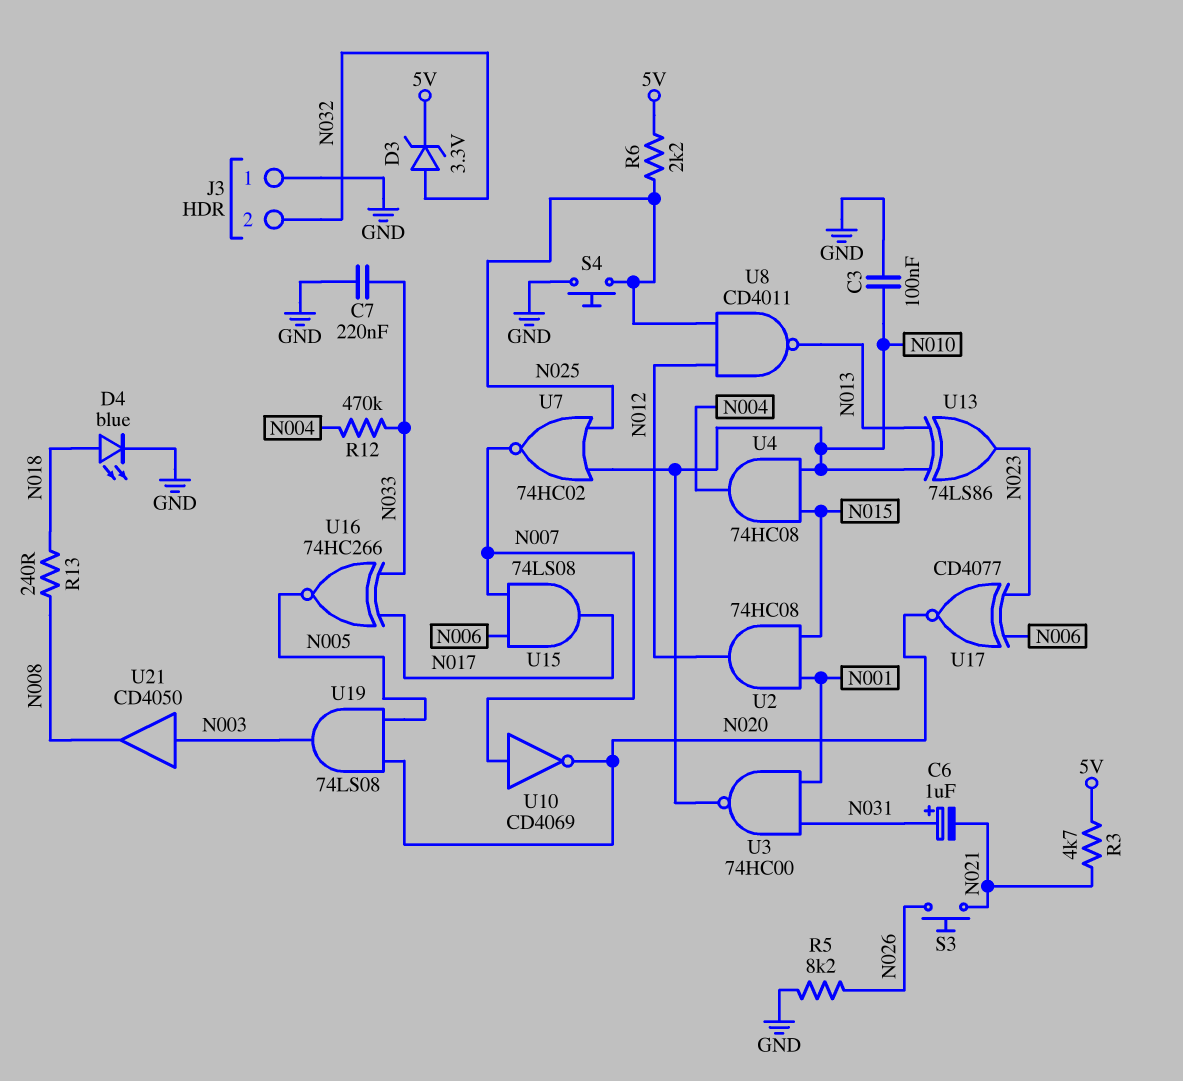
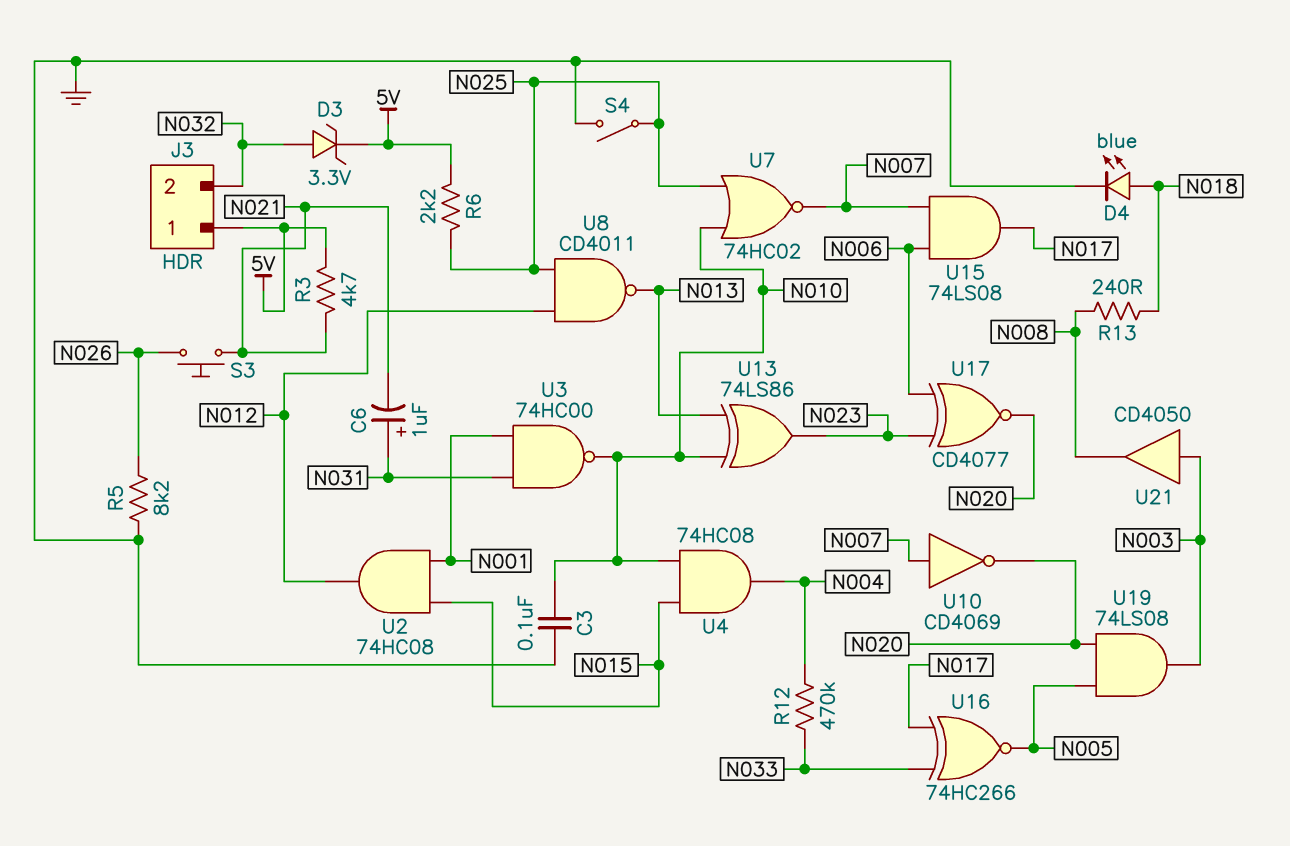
C7: 220nF (GND, N033) -> none
J3 pin 1: GND -> 5V
S4: button (GND, N025) -> switch (GND, N025)

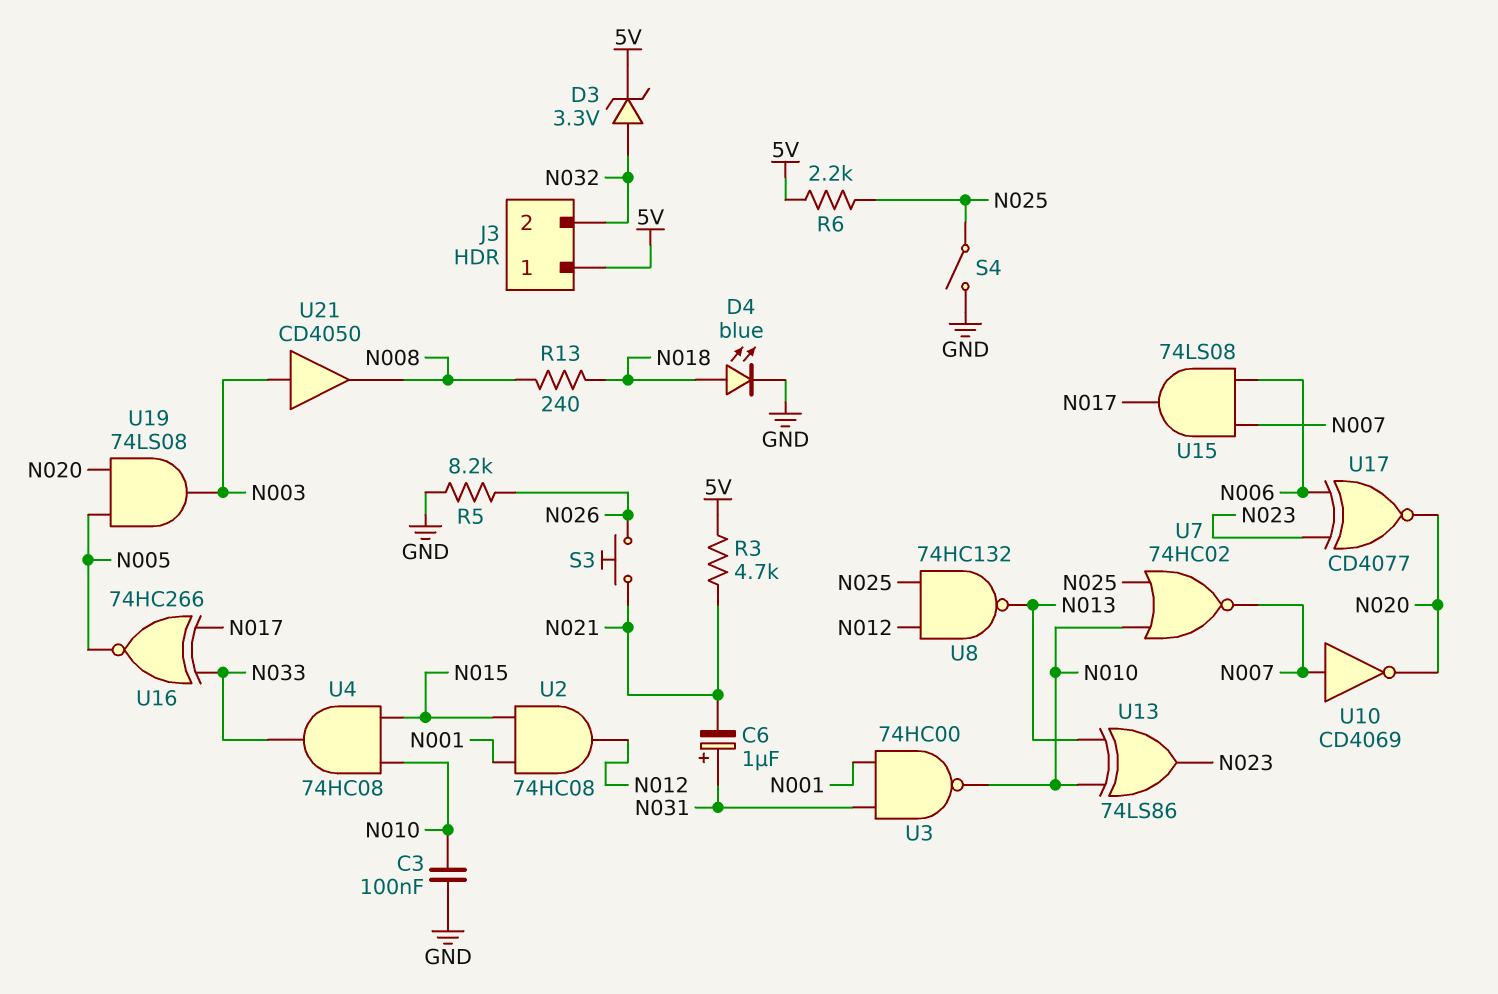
R12: 470k (N004, N033) -> none
U4: AND 74HC08 (in N010, in N015, out N004) -> AND 74HC08 (in N010, in N015, out N033)
U8: NAND CD4011 (in N012, in N025, out N013) -> NAND 74HC132 (in N012, in N025, out N013)

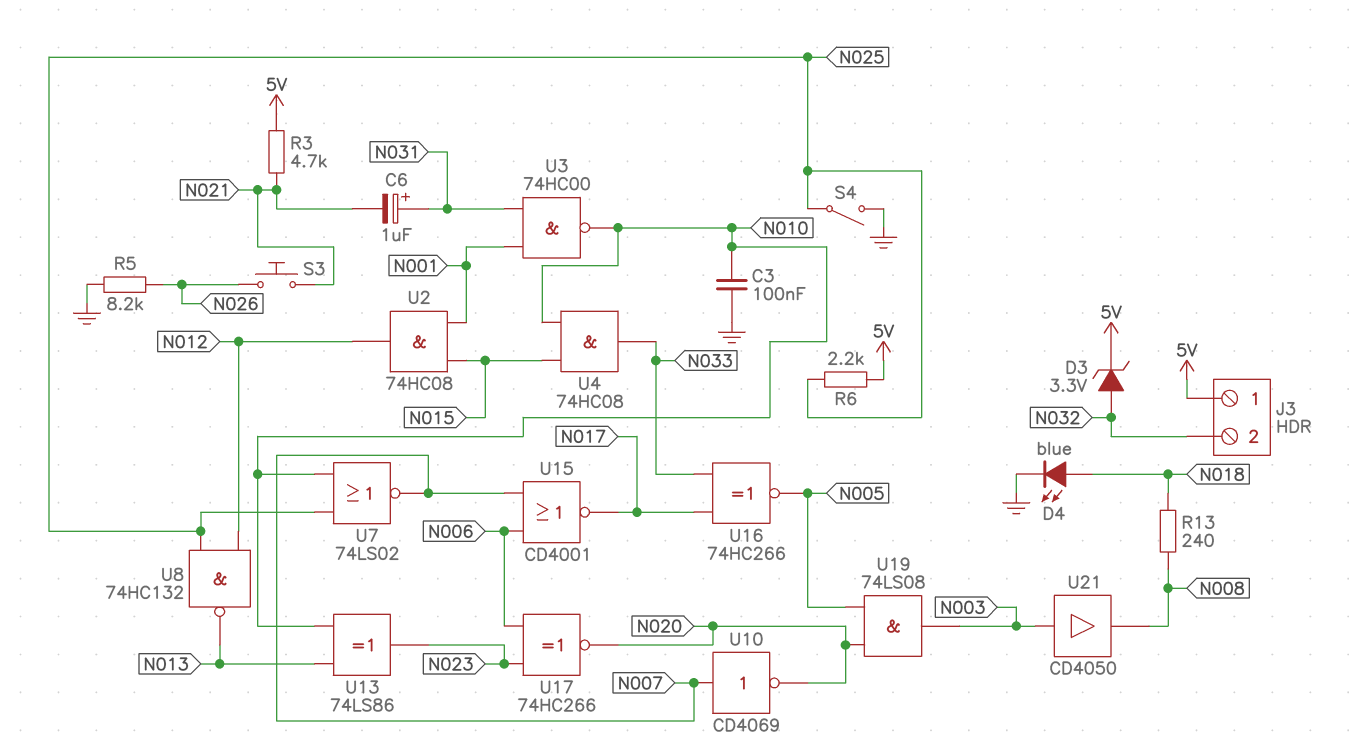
U7: NOR 74HC02 (in N010, in N025, out N007) -> NOR 74LS02 (in N010, in N025, out N007)
U15: AND 74LS08 (in N006, in N007, out N017) -> NOR CD4001 (in N006, in N007, out N017)
U17: XNOR CD4077 (in N006, in N023, out N020) -> XNOR 74HC266 (in N006, in N023, out N020)

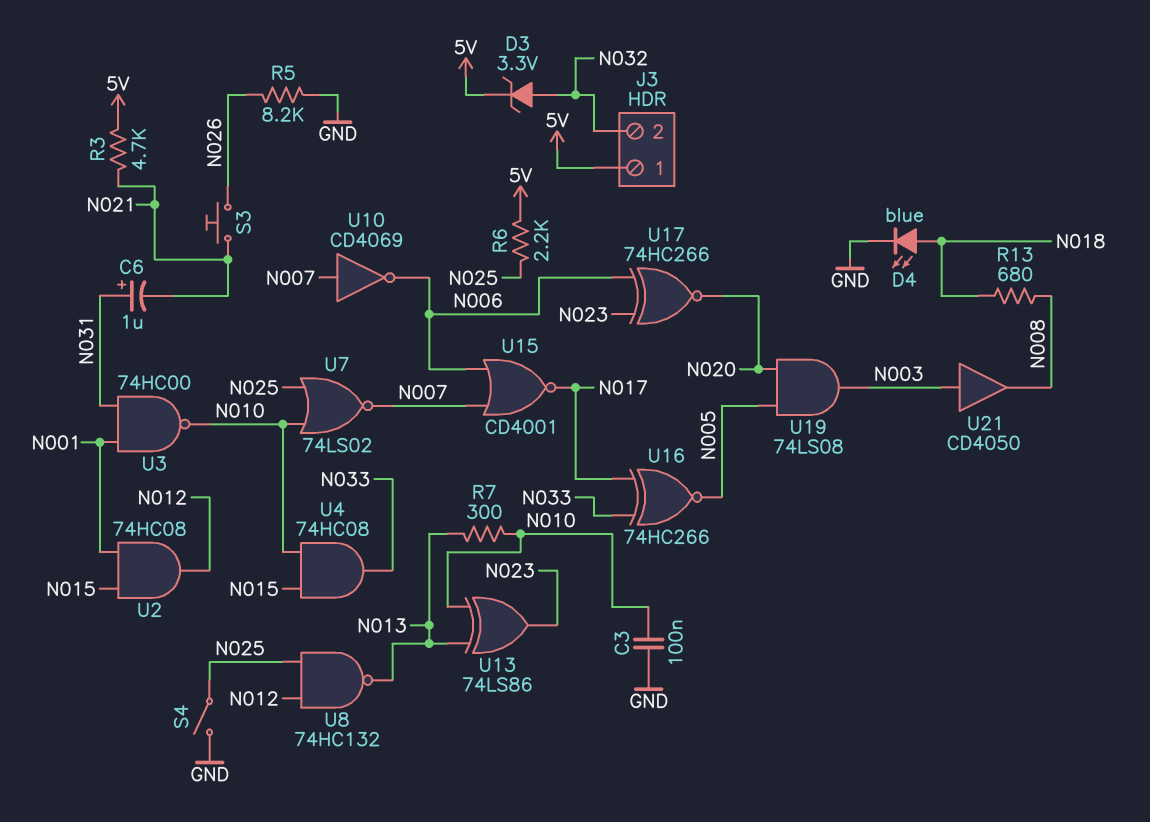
R7: none -> 300 (N010, N013)
R13: 240 (N008, N018) -> 680 (N008, N018)
U10: NOT CD4069 (in N007, out N020) -> NOT CD4069 (in N007, out N006)

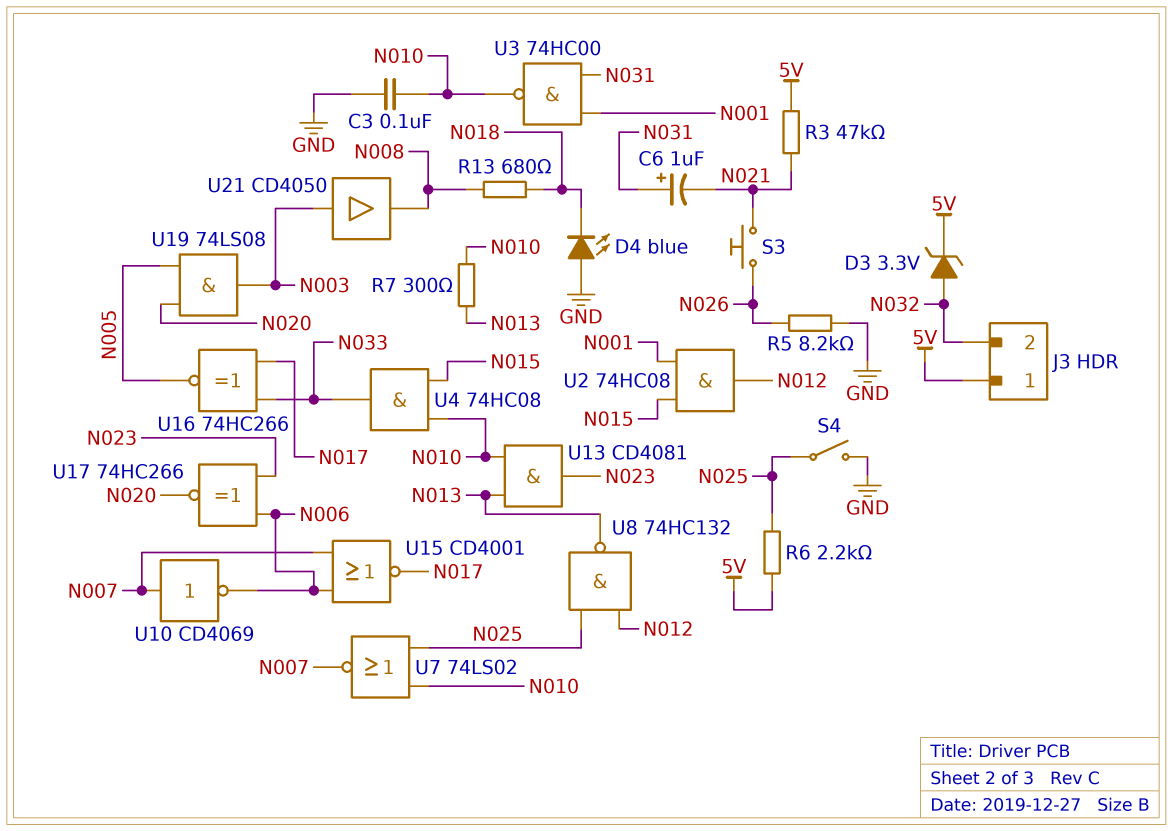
D4: LED blue (A N018, K GND) -> LED blue (A GND, K N018)
R3: 4.7k (5V, N021) -> 47k (5V, N021)
U13: XOR 74LS86 (in N010, in N013, out N023) -> AND CD4081 (in N010, in N013, out N023)

